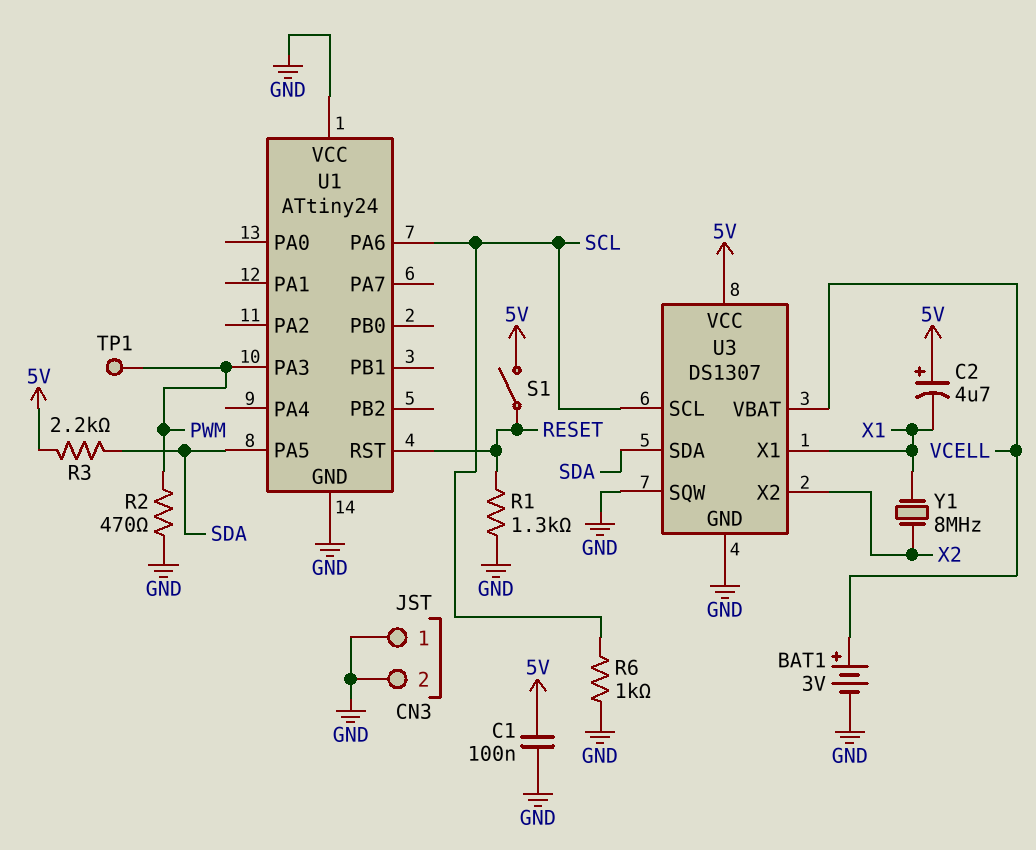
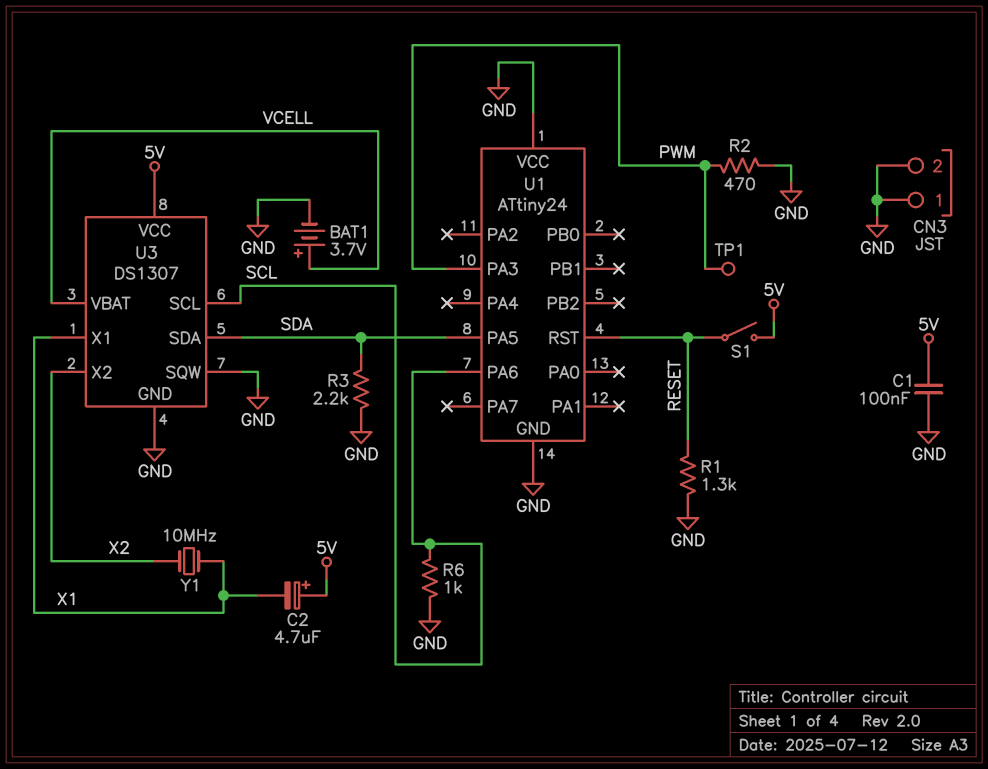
BAT1: 3V (plus VCELL, minus GND) -> 3.7V (plus VCELL, minus GND)
R3: 2.2k (5V, SDA) -> 2.2k (GND, SDA)
Y1: 8MHz (X1, X2) -> 10MHz (X1, X2)

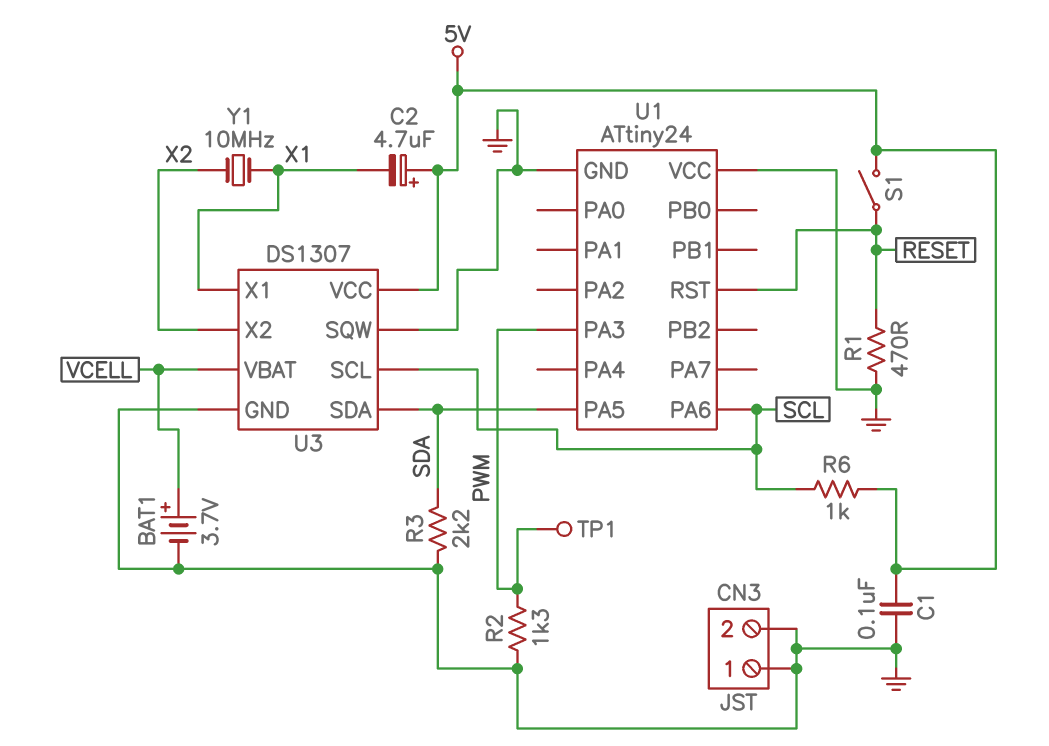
R1: 1.3k (GND, RESET) -> 470 (GND, RESET)
R2: 470 (GND, PWM) -> 1.3k (GND, PWM)
R6: 1k (GND, SCL) -> 1k (5V, SCL)

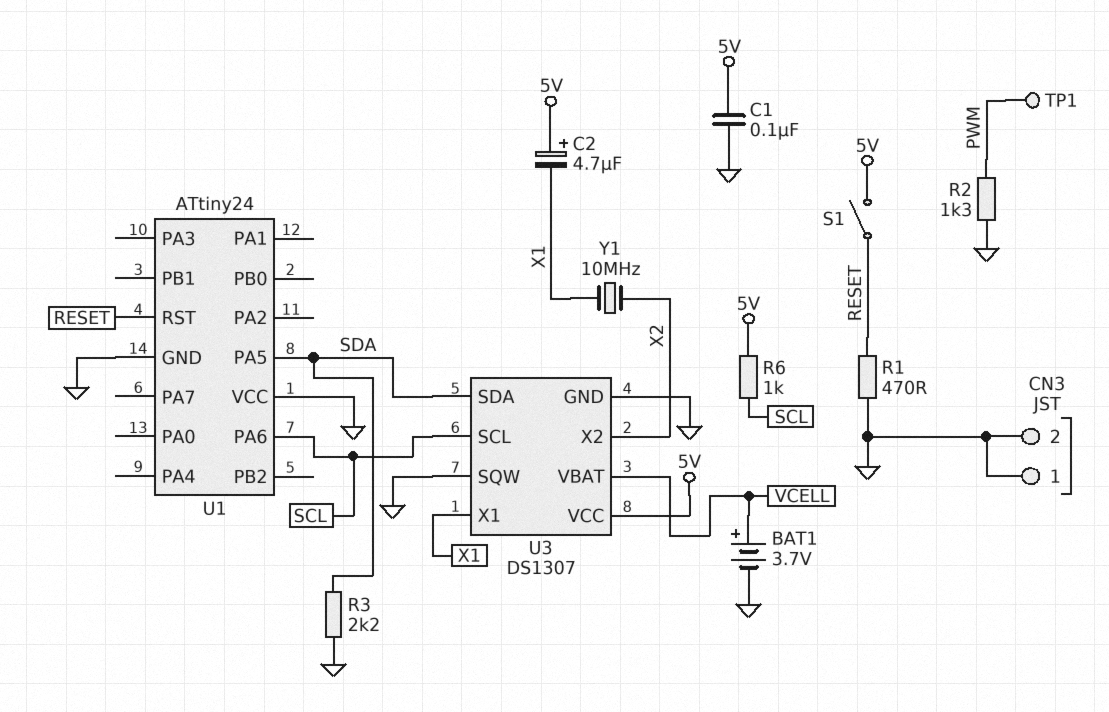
U1 pin PA3: PWM -> none

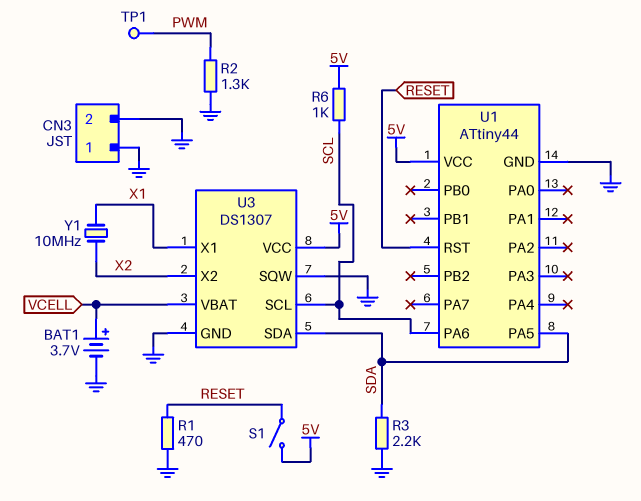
C1: 100nF (5V, GND) -> none
C2: 4.7uF (plus 5V, minus X1) -> none
U1: ATtiny24 -> ATtiny44
U1 pin VCC: GND -> 5V

